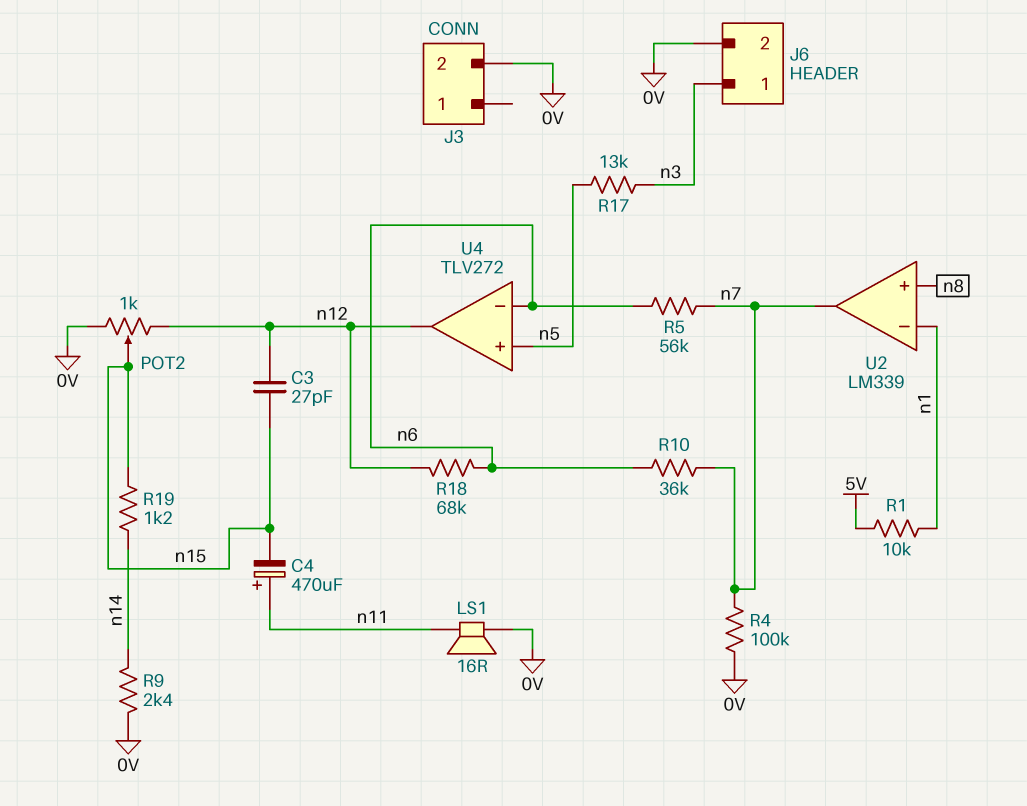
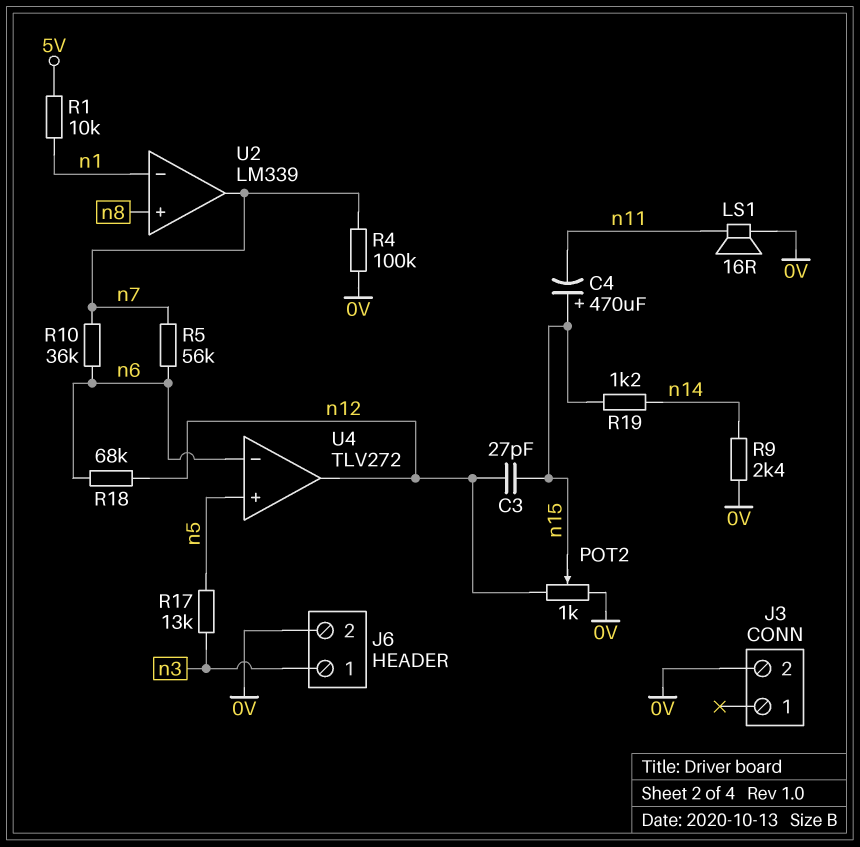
C4: 470uF (plus n11, minus n15) -> 470uF (plus n15, minus n11)

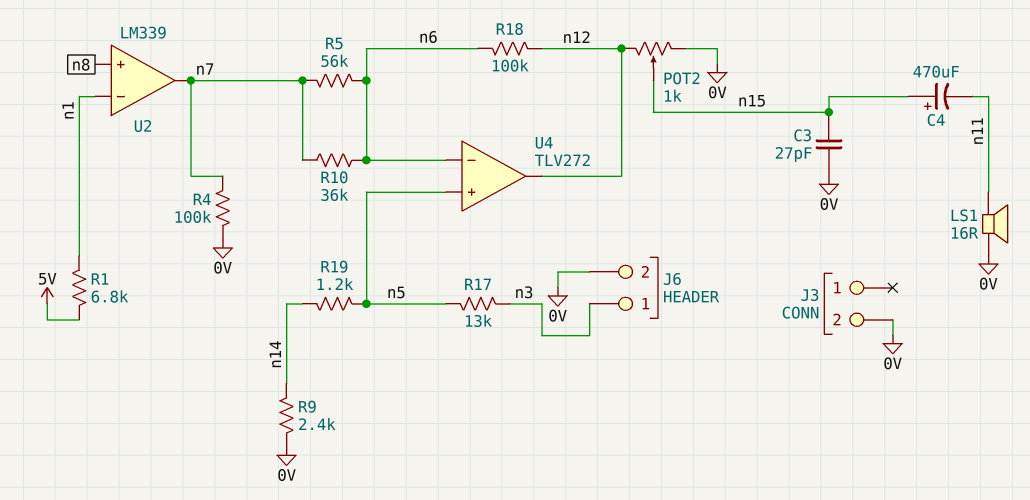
C3: 27pF (n12, n15) -> 27pF (0V, n15)
R1: 10k (5V, n1) -> 6.8k (5V, n1)
R18: 68k (n6, n12) -> 100k (n6, n12)
R19: 1.2k (n14, n15) -> 1.2k (n5, n14)

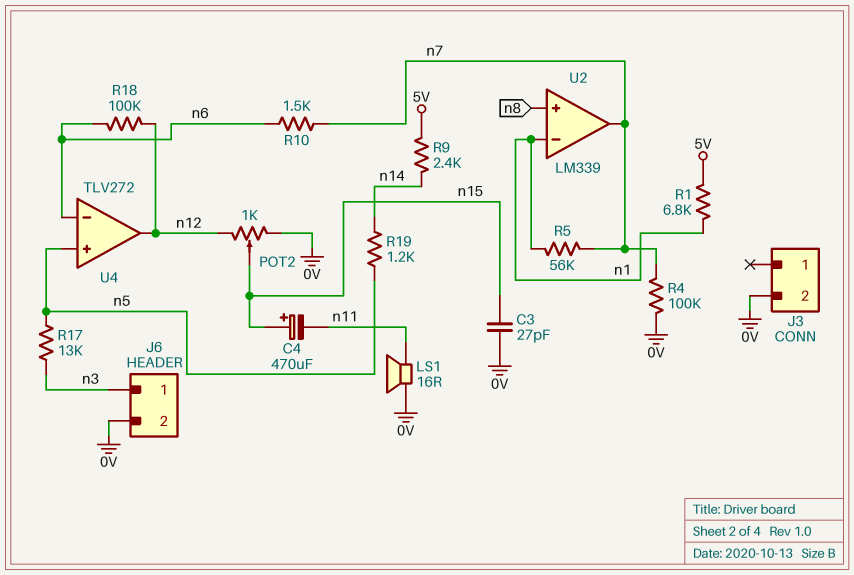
R5: 56k (n6, n7) -> 56k (n1, n7)
R9: 2.4k (0V, n14) -> 2.4k (5V, n14)
R10: 36k (n6, n7) -> 1.5k (n6, n7)

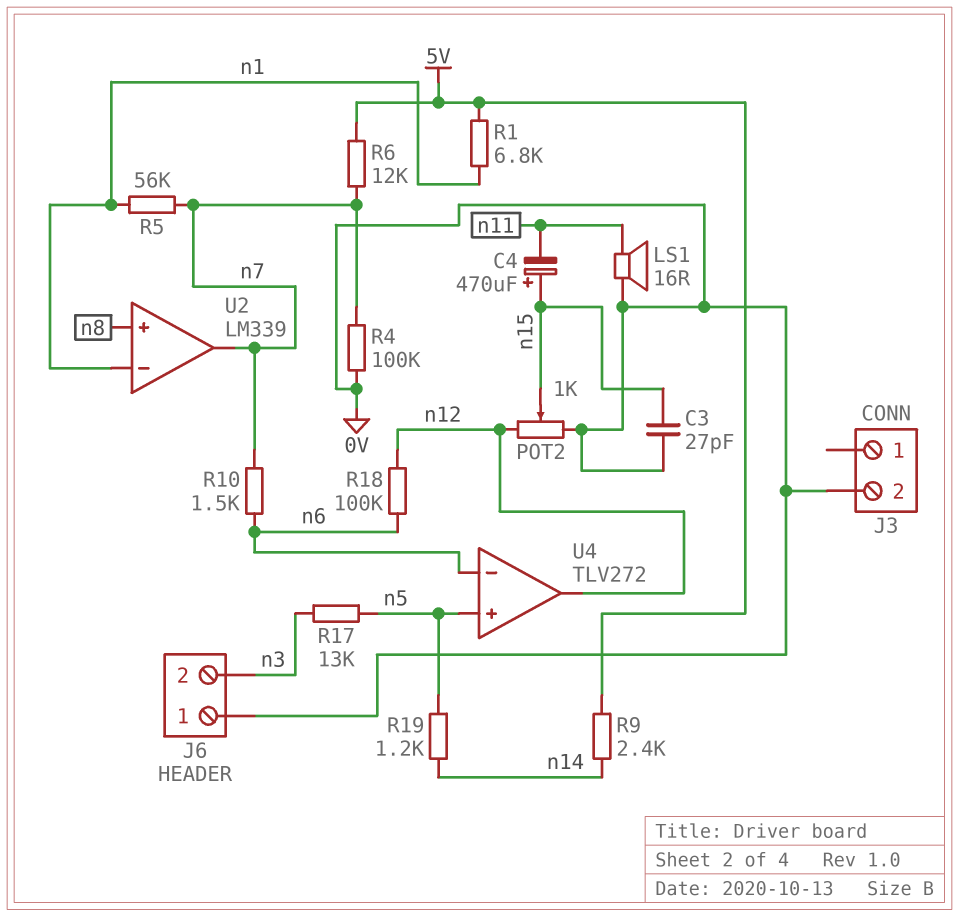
J6 pin 1: n3 -> 0V
J6 pin 2: 0V -> n3
R6: none -> 12k (5V, n7)

